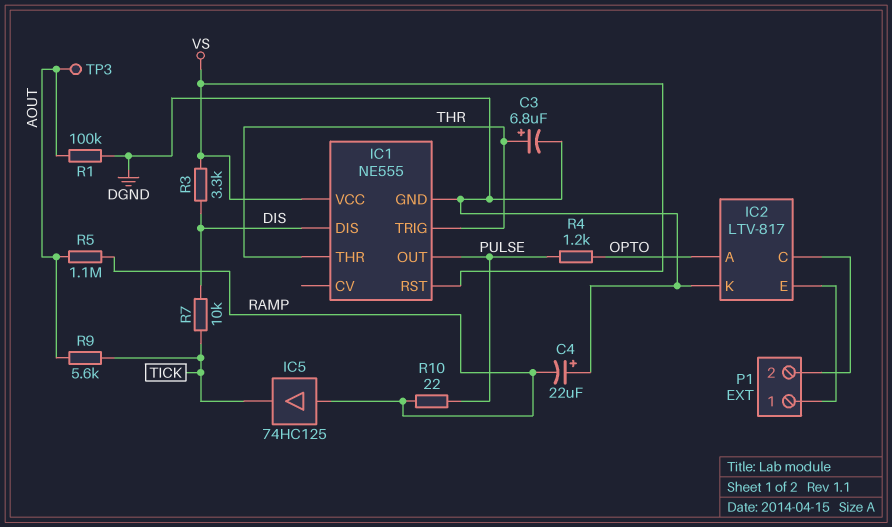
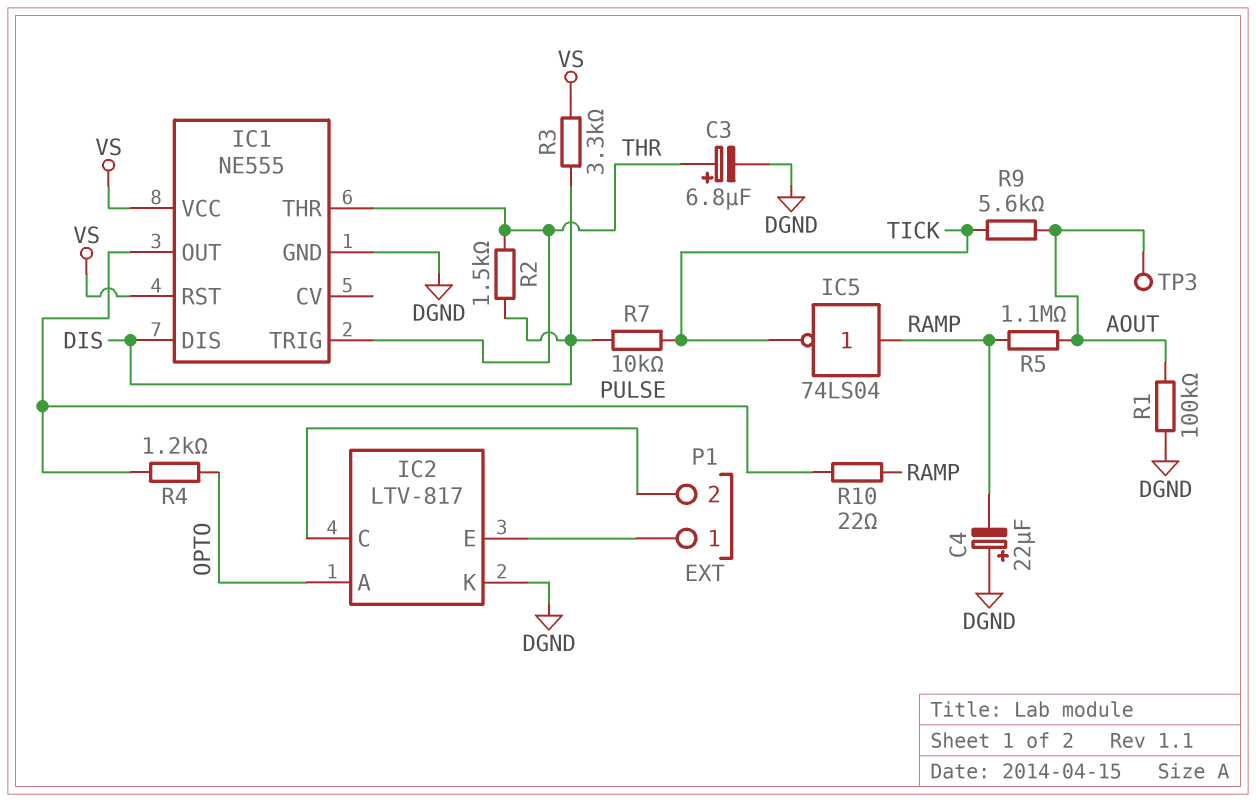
IC5: buffer 74HC125 (in RAMP, out TICK) -> NOT 74LS04 (in RAMP, out TICK)
R2: none -> 1.5k (DIS, THR)

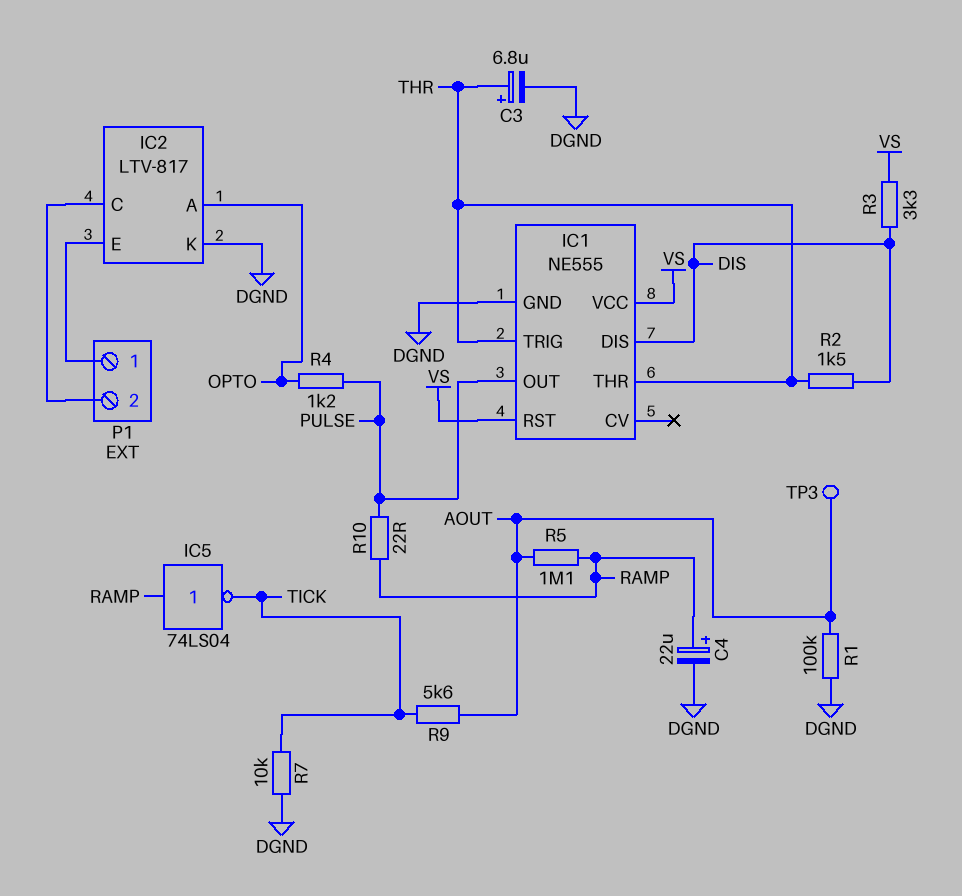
C4: 22uF (plus DGND, minus RAMP) -> 22uF (plus RAMP, minus DGND)
R7: 10k (DIS, TICK) -> 10k (DGND, TICK)

